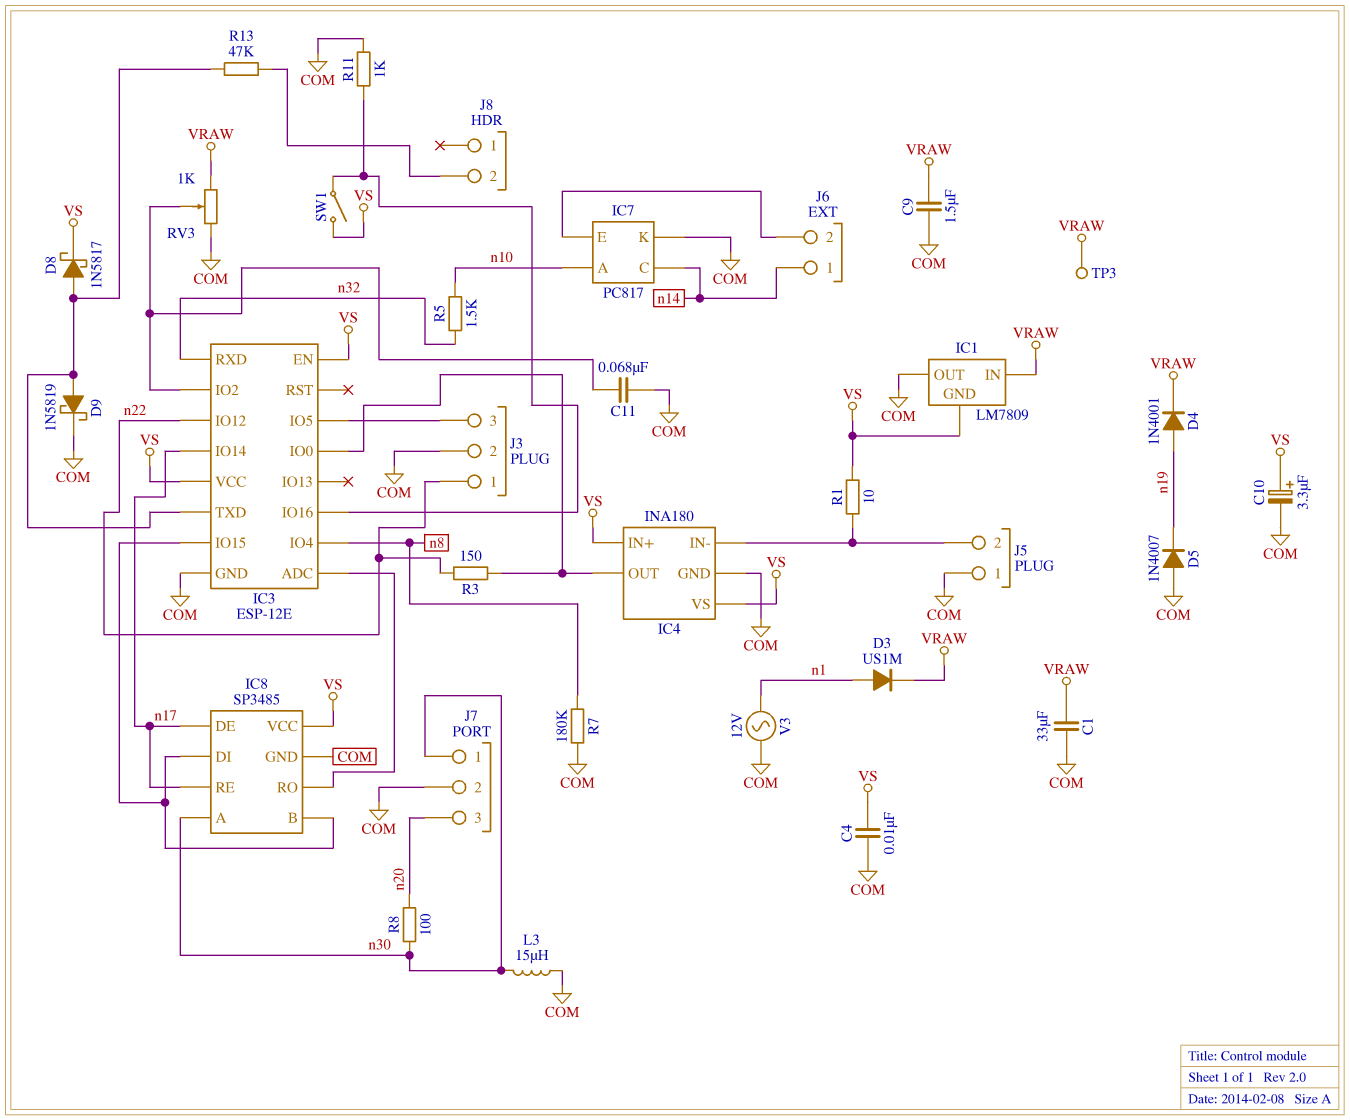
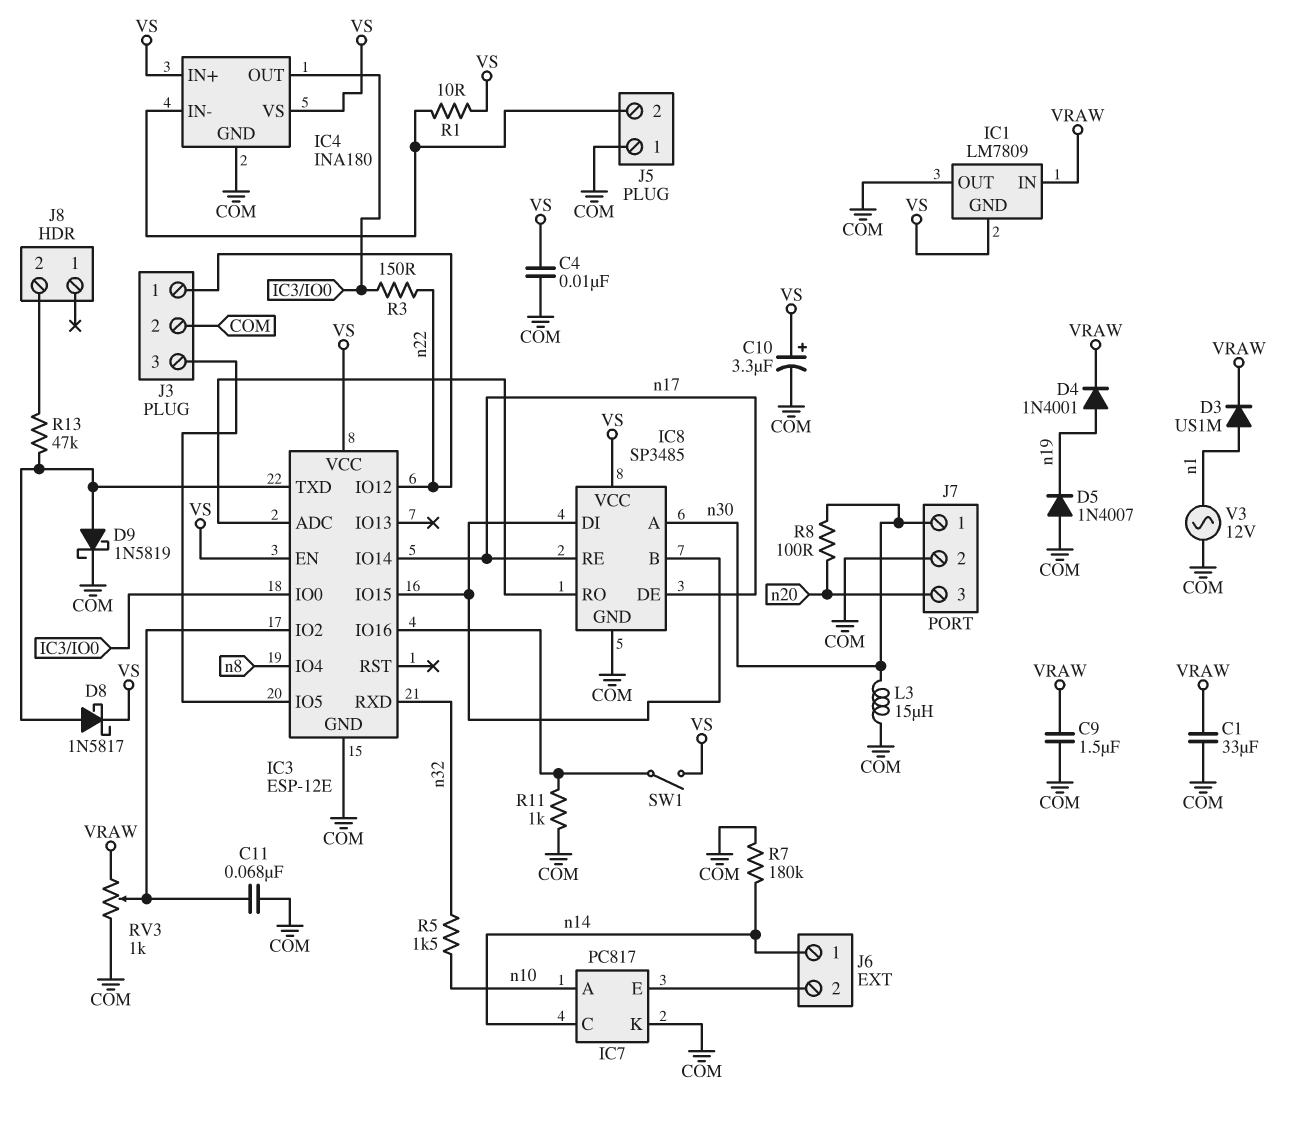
R7: 180k (COM, n8) -> 180k (COM, n14)
TP3: test point (VRAW) -> none

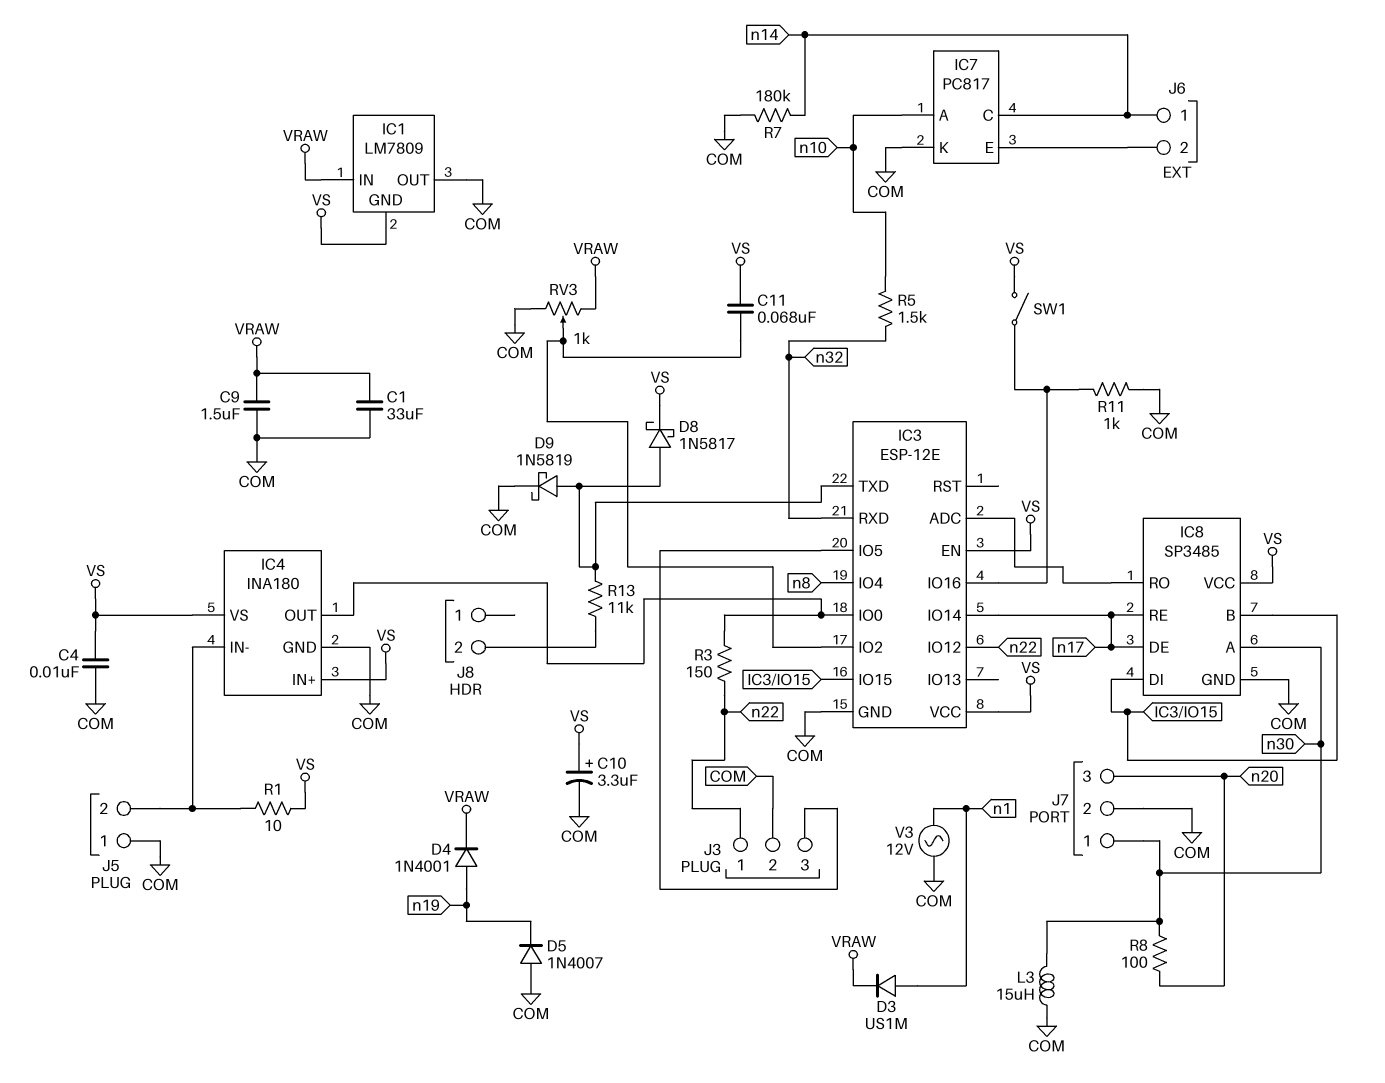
C11: 68nF (COM, IC3/IO2) -> 68nF (IC3/IO2, VS)
R13: 47k (IC3/TXD, J8/2) -> 11k (IC3/TXD, J8/2)

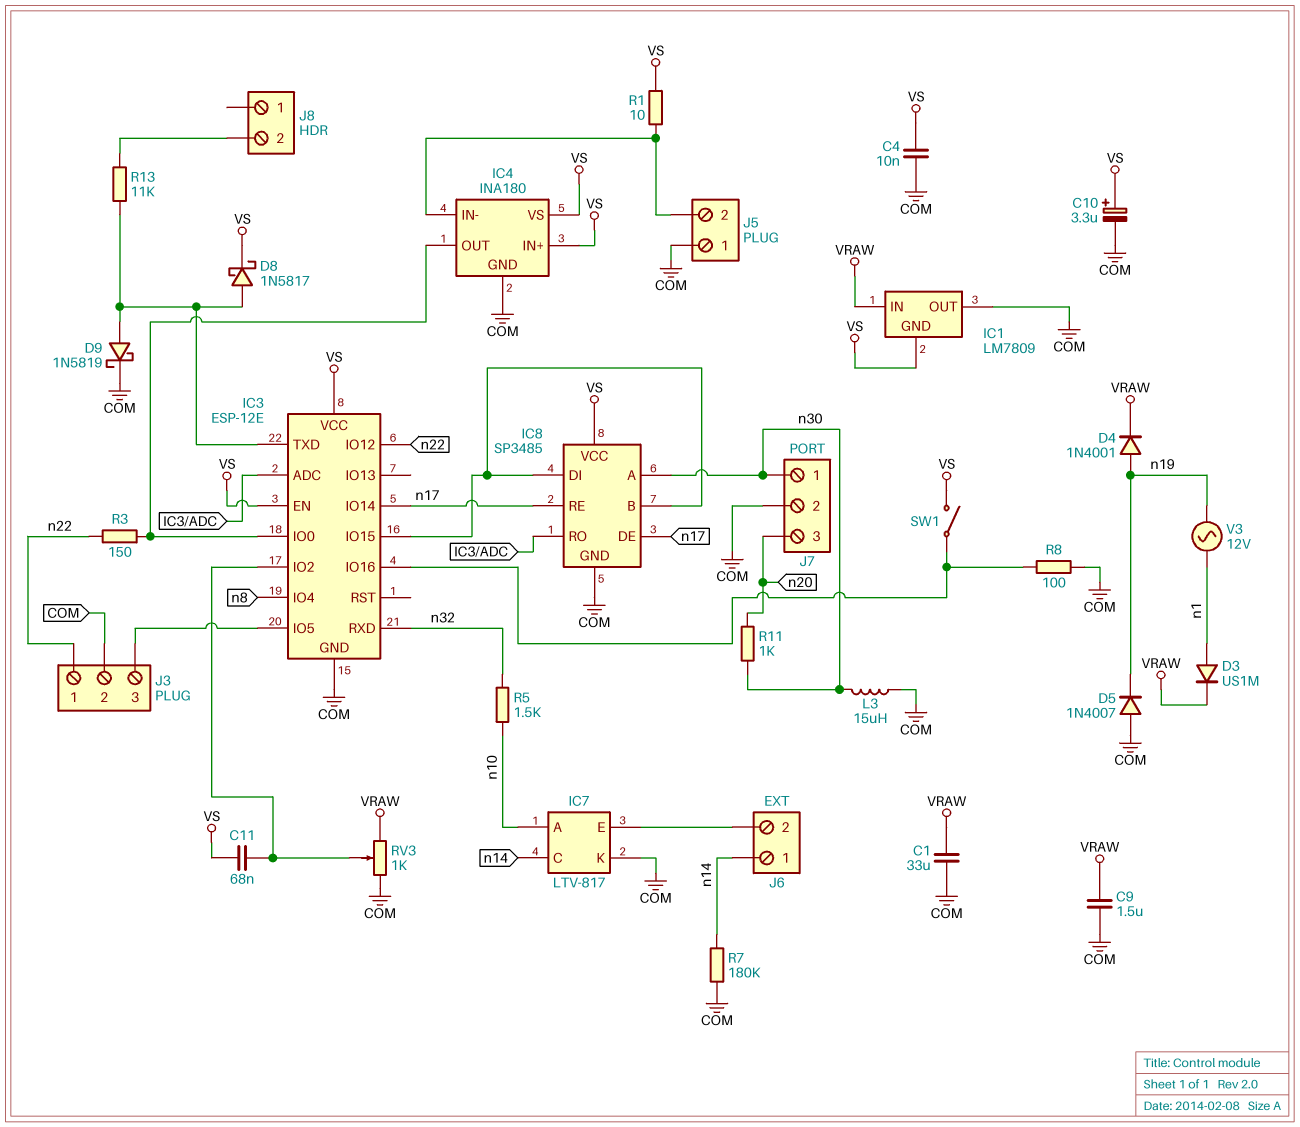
IC7: PC817 -> LTV-817
R8: 100 (n20, n30) -> 100 (COM, IC3/IO16)
R11: 1k (COM, IC3/IO16) -> 1k (n20, n30)
V3: AC 12V (COM, n1) -> AC 12V (n1, n19)

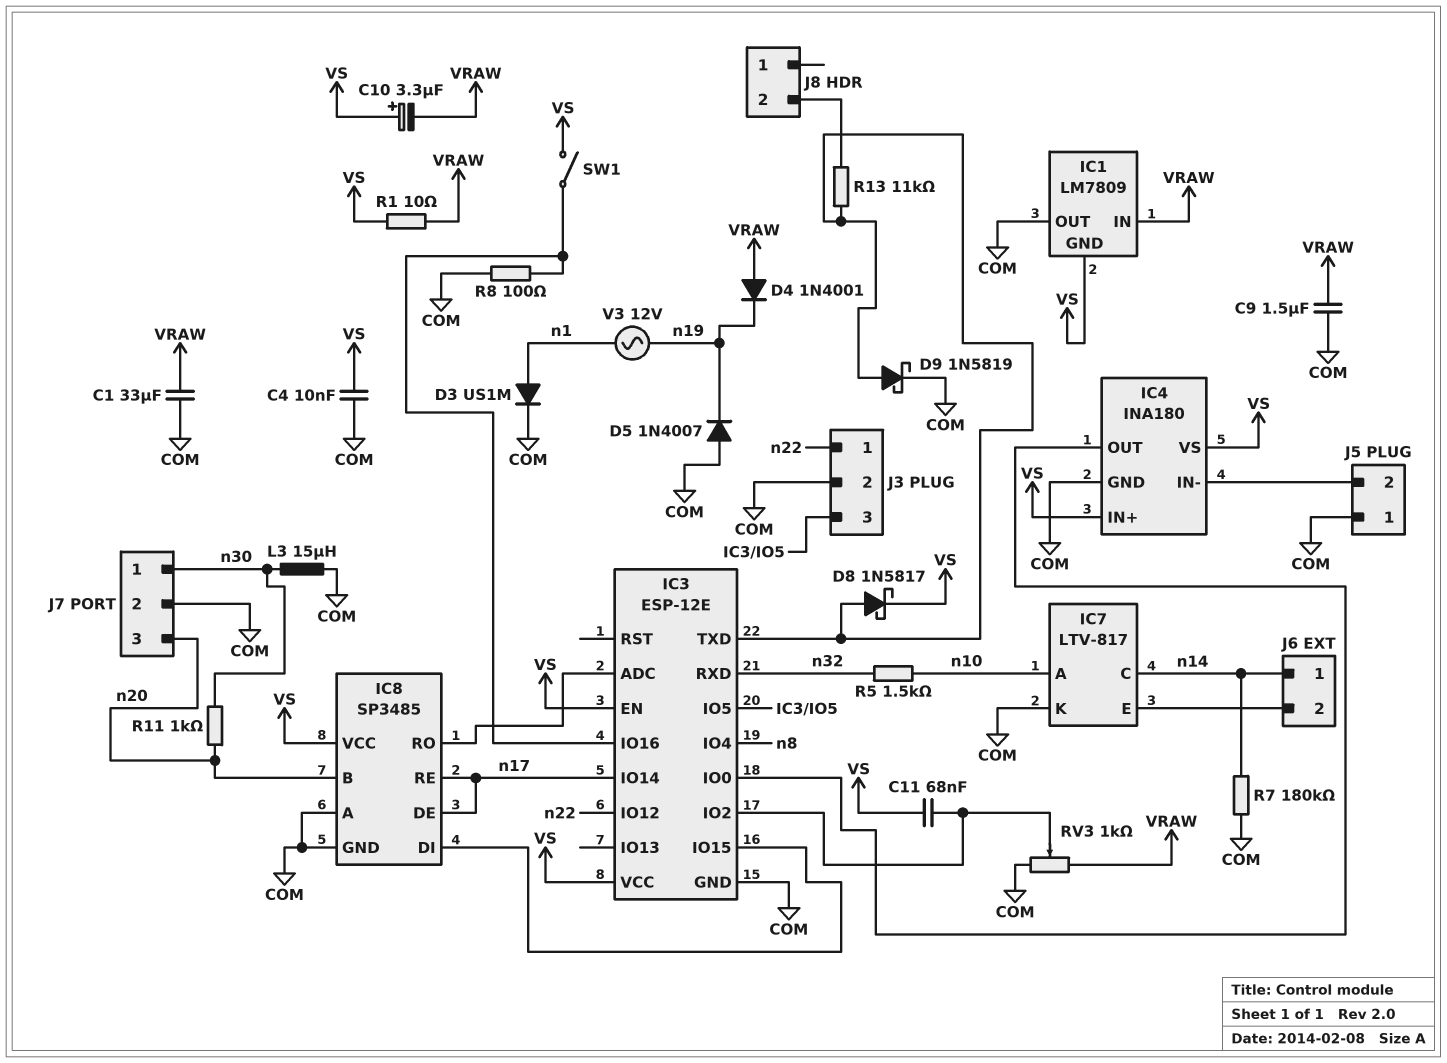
C10: 3.3uF (plus VS, minus COM) -> 3.3uF (plus VS, minus VRAW)
D3: diode US1M (A n1, K VRAW) -> diode US1M (A n1, K COM)
D4: diode 1N4001 (A n19, K VRAW) -> diode 1N4001 (A VRAW, K n19)
IC8 pin A: n30 -> COM
IC8 pin B: IC3/IO15 -> n20
R1: 10 (IC4/IN-, VS) -> 10 (VRAW, VS)
R3: 150 (IC3/IO0, n22) -> none

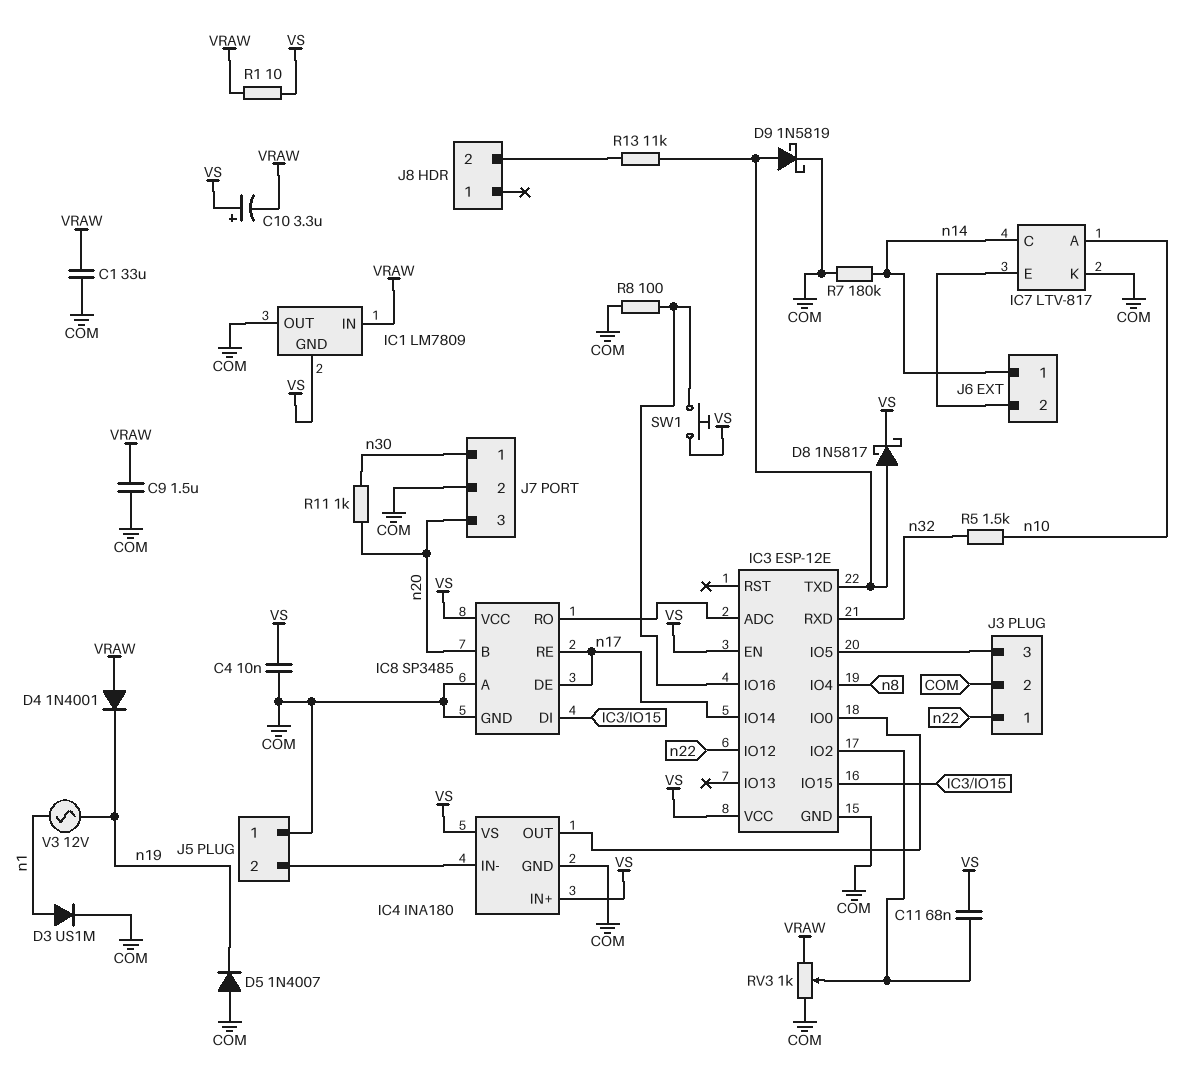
L3: 15uH (COM, n30) -> none
SW1: switch (IC3/IO16, VS) -> button (IC3/IO16, VS)

